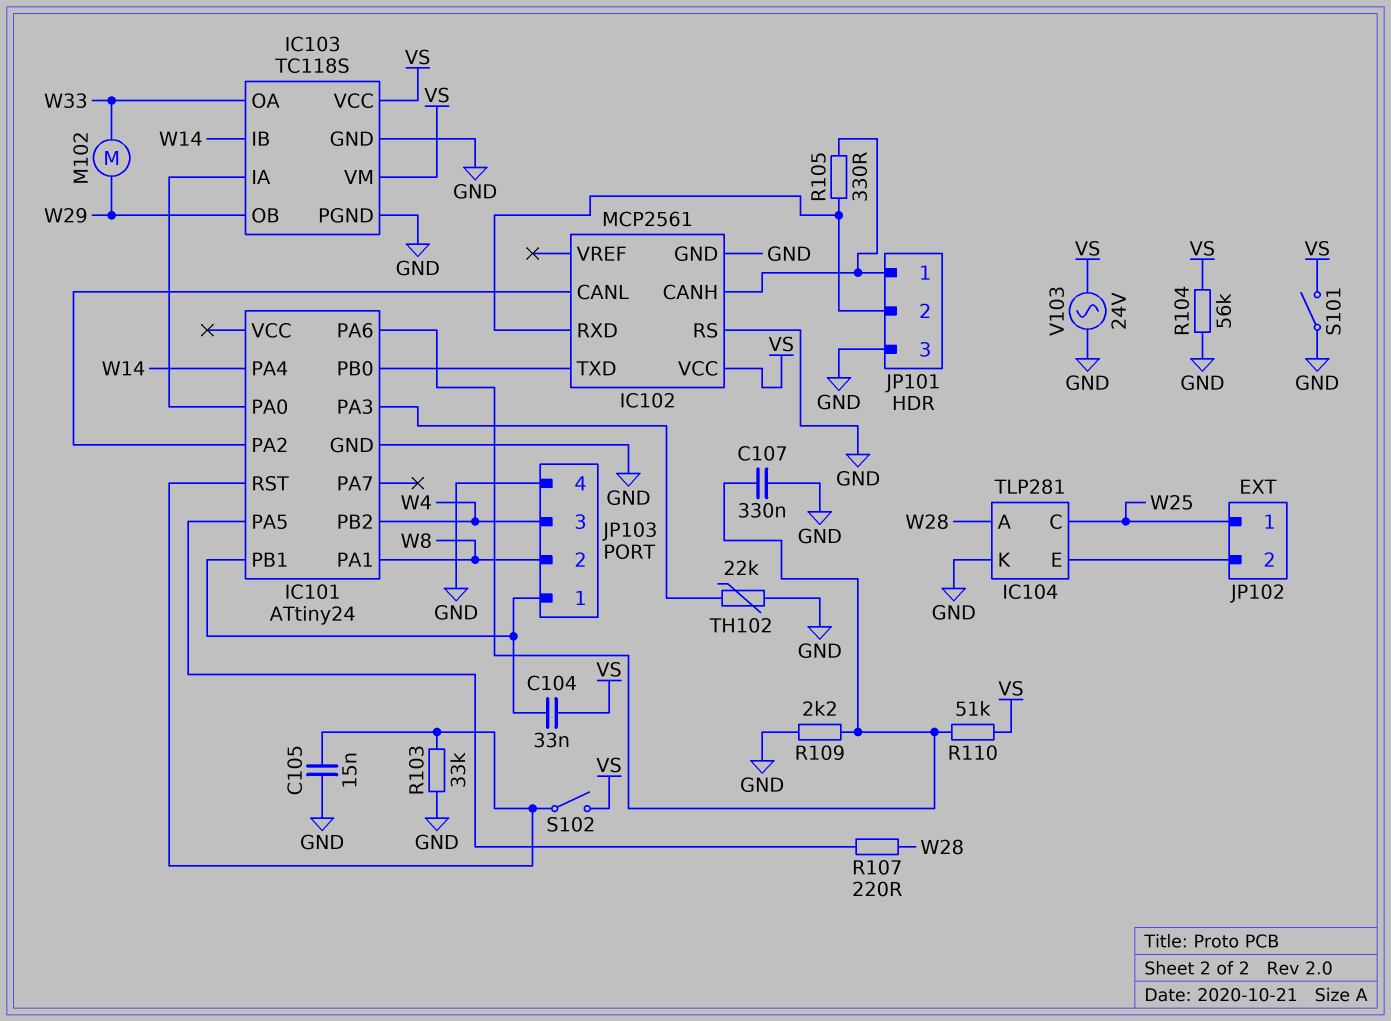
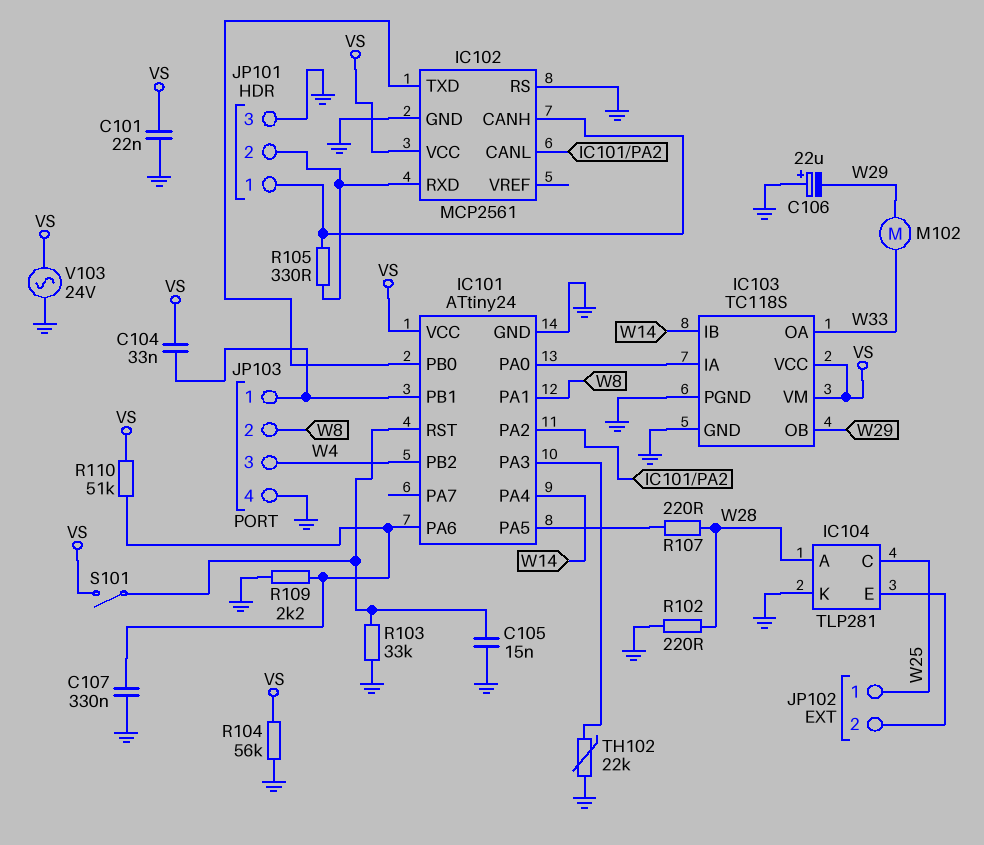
C101: none -> 22nF (GND, VS)
C106: none -> 22uF (plus GND, minus W29)
IC101 pin VCC: none -> VS
R102: none -> 220 (GND, W28)
S101: switch (GND, VS) -> switch (IC101/RST, VS)
S102: switch (IC101/RST, VS) -> none

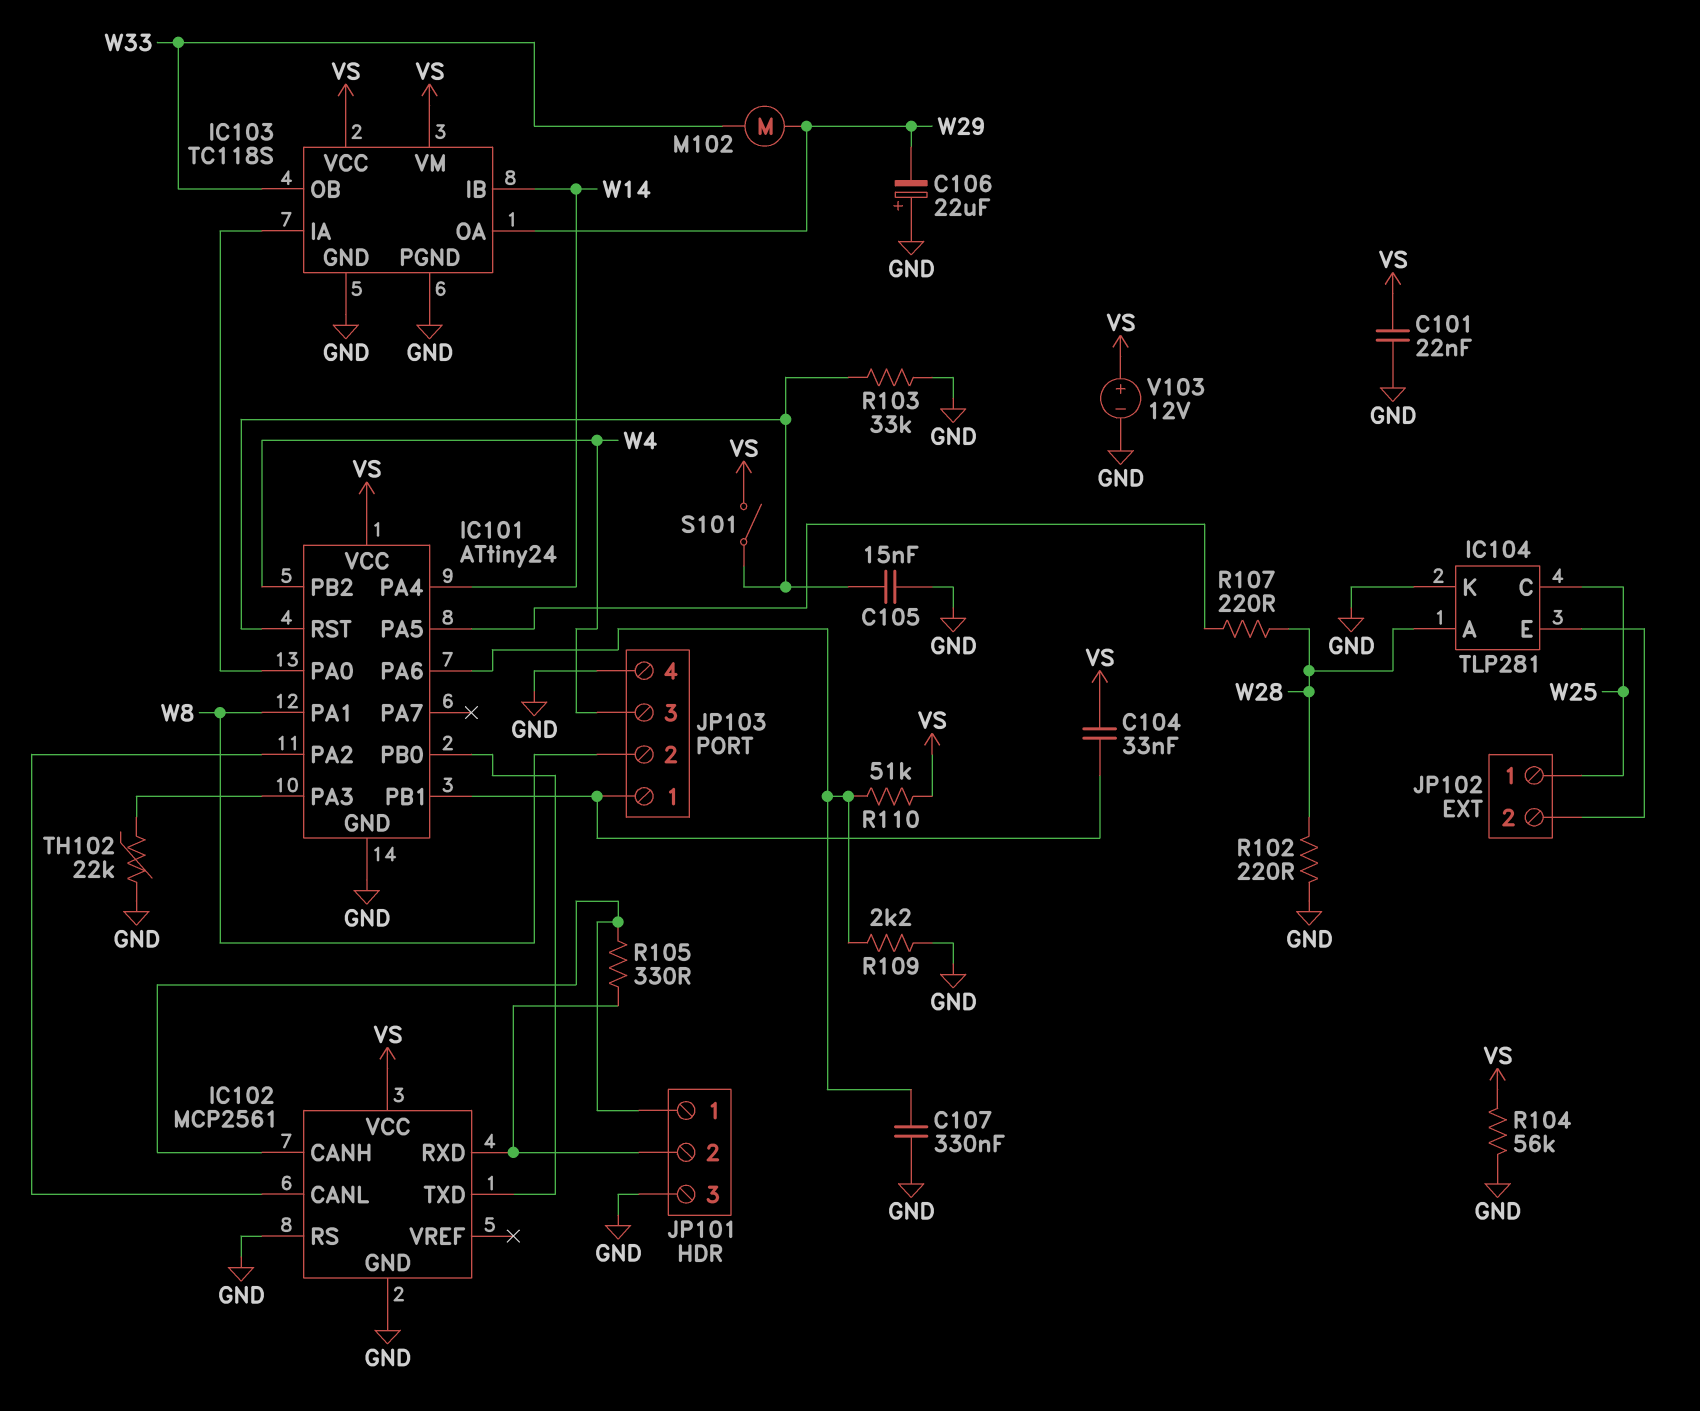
IC103 pin OA: W33 -> W29
IC103 pin OB: W29 -> W33
V103: AC 24V (GND, VS) -> 12V (plus VS, minus GND)

